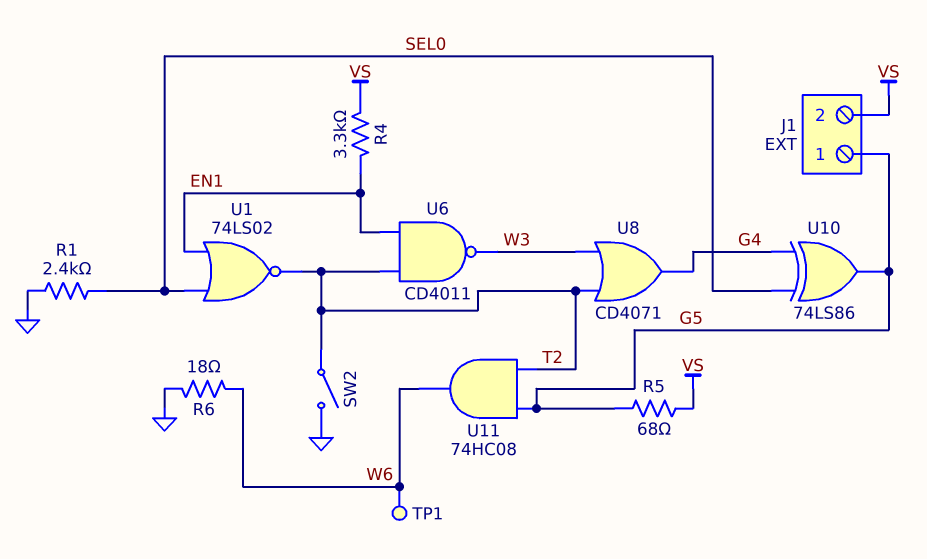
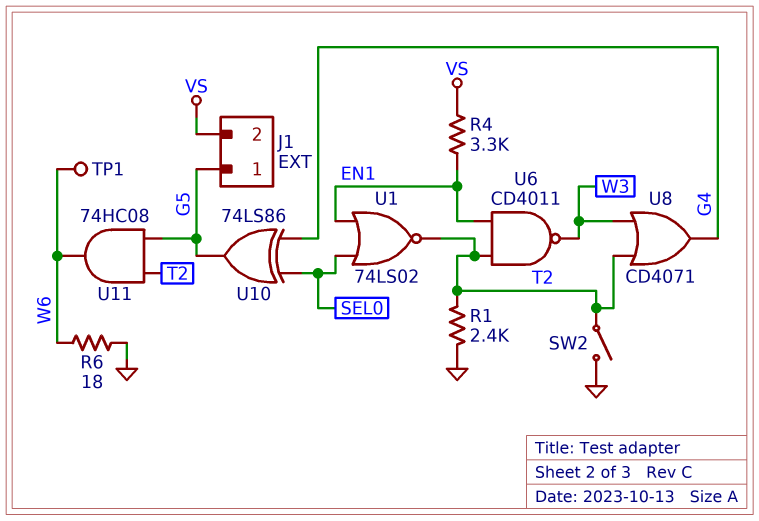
R1: 2.4k (GND, SEL0) -> 2.4k (GND, T2)
R5: 68 (G5, VS) -> none

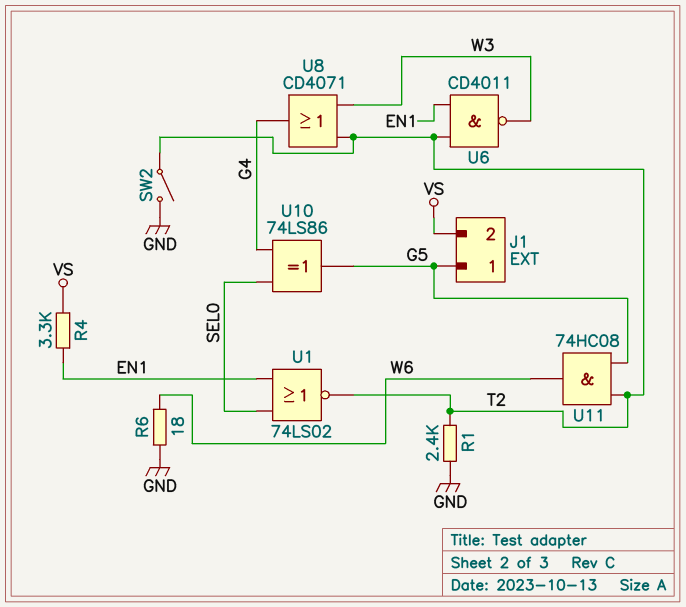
TP1: test point (W6) -> none

